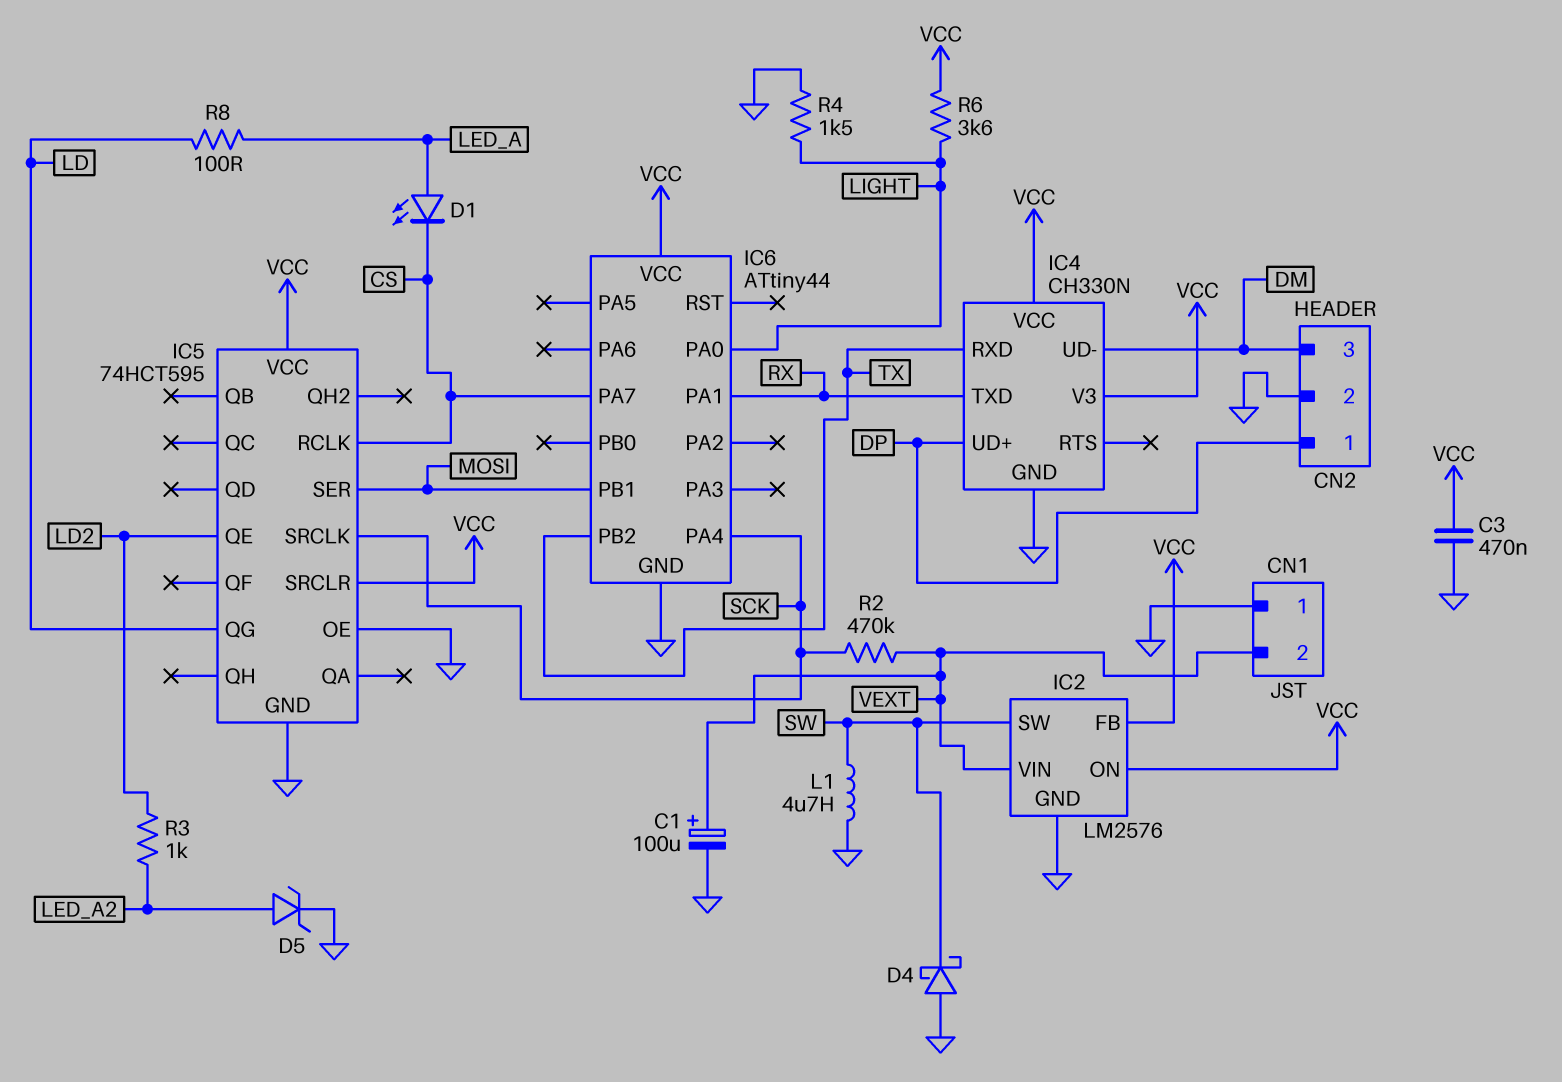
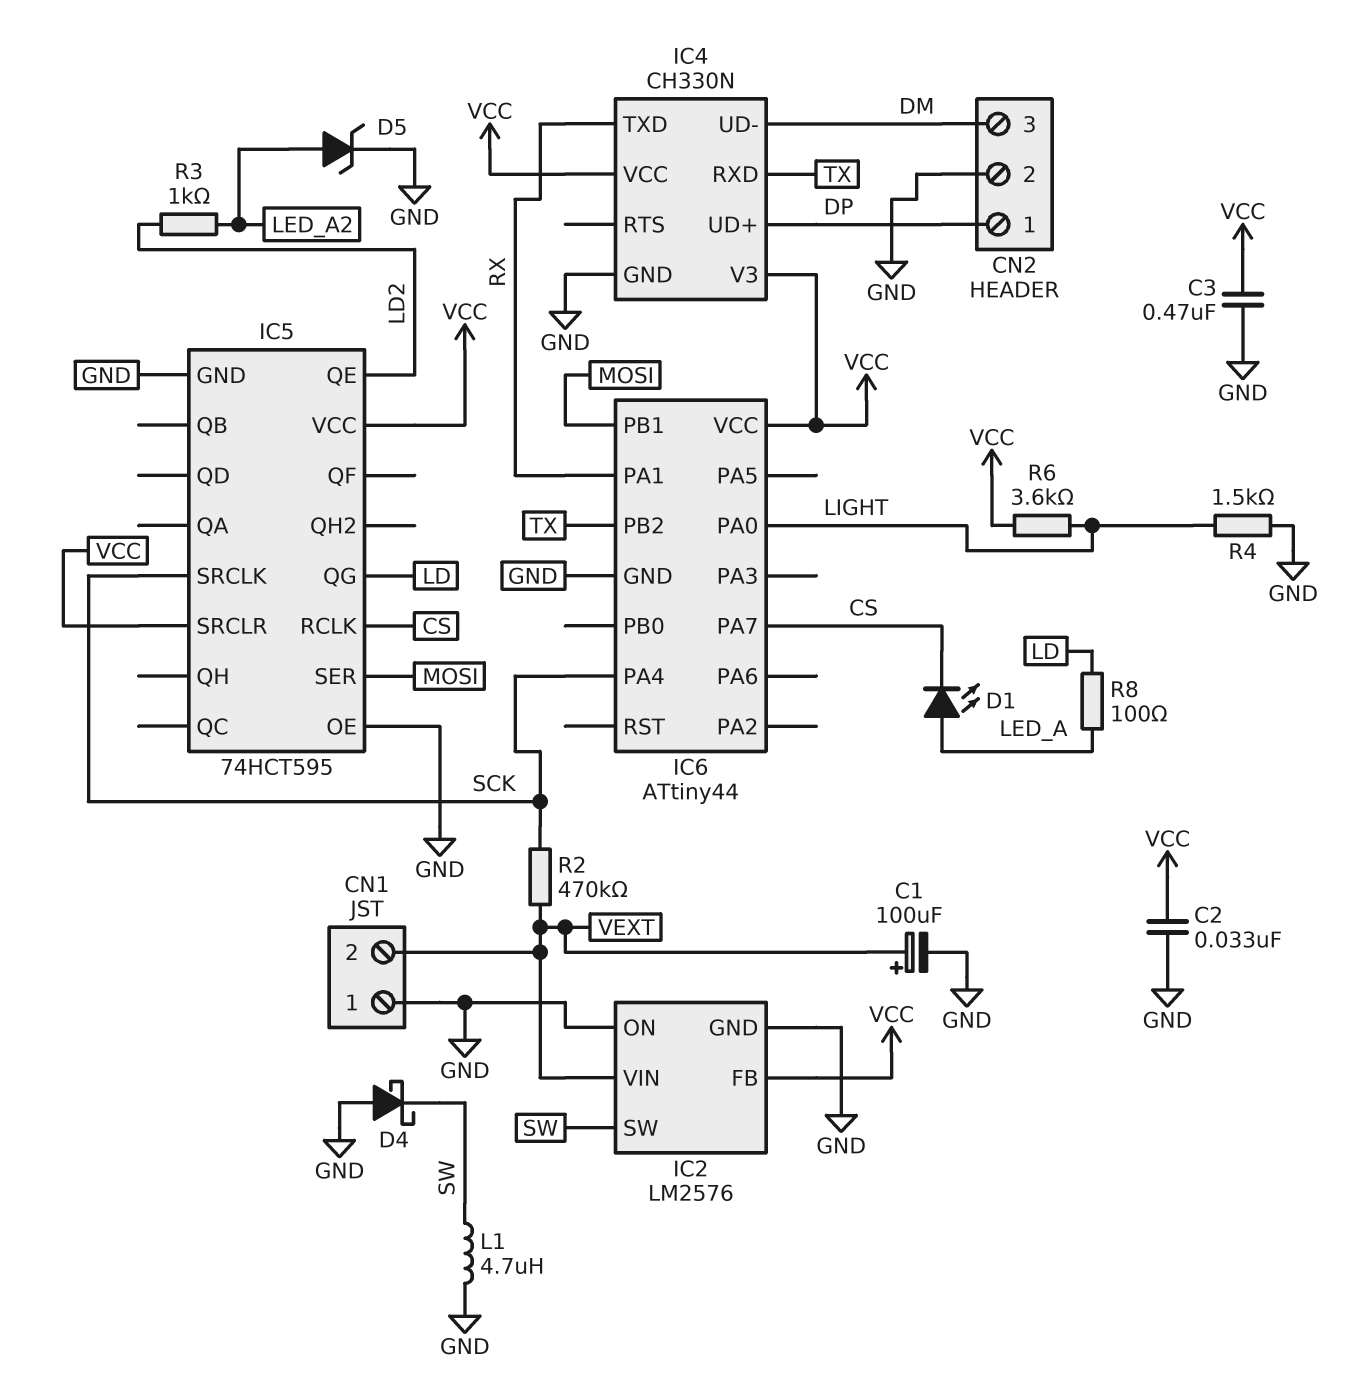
C2: none -> 33nF (GND, VCC)
IC2 pin ON: VCC -> GND

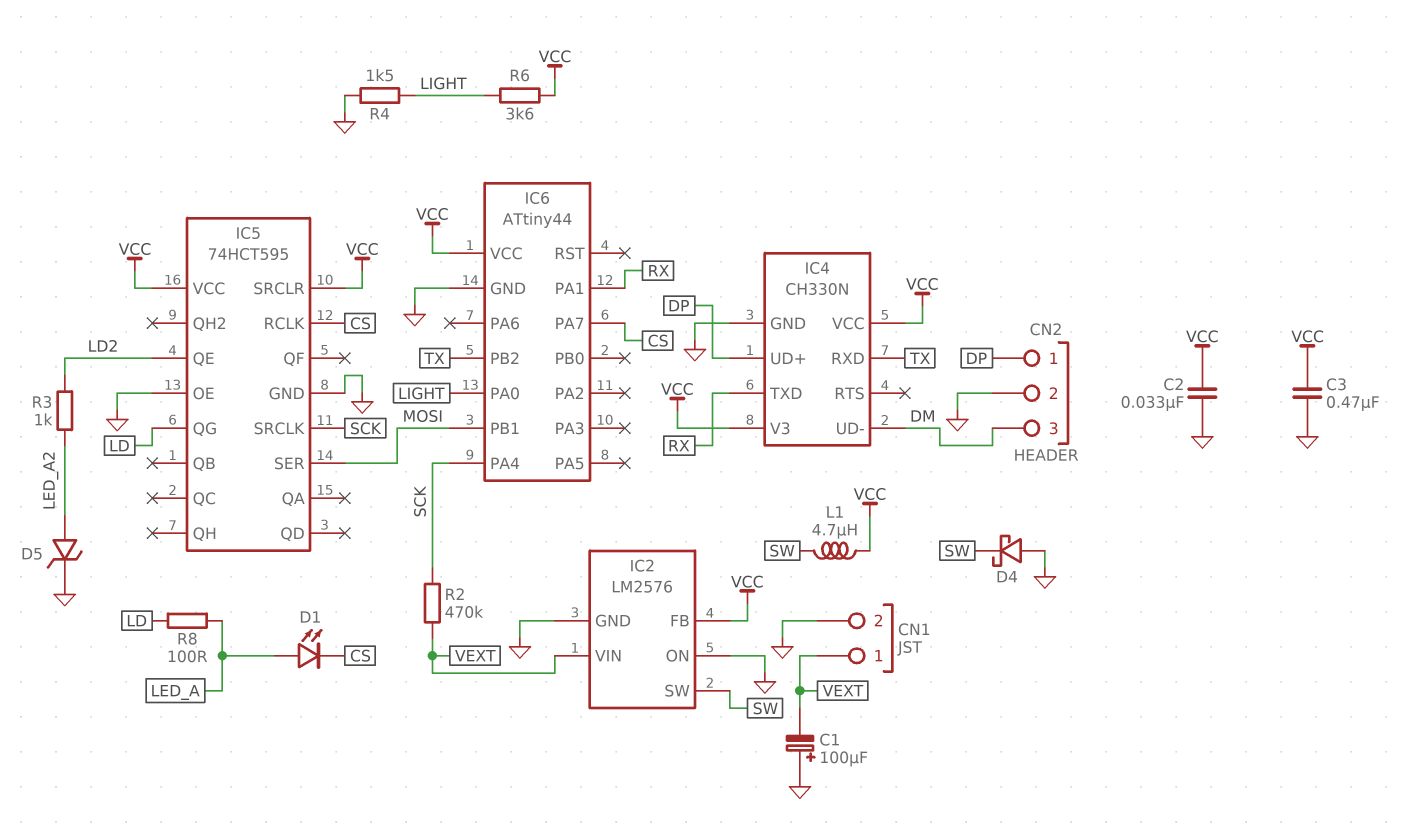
C1: 100uF (plus VEXT, minus GND) -> 100uF (plus GND, minus VEXT)
CN1 pin 1: GND -> VEXT
CN1 pin 2: VEXT -> GND
L1: 4.7uH (GND, SW) -> 4.7uH (SW, VCC)

